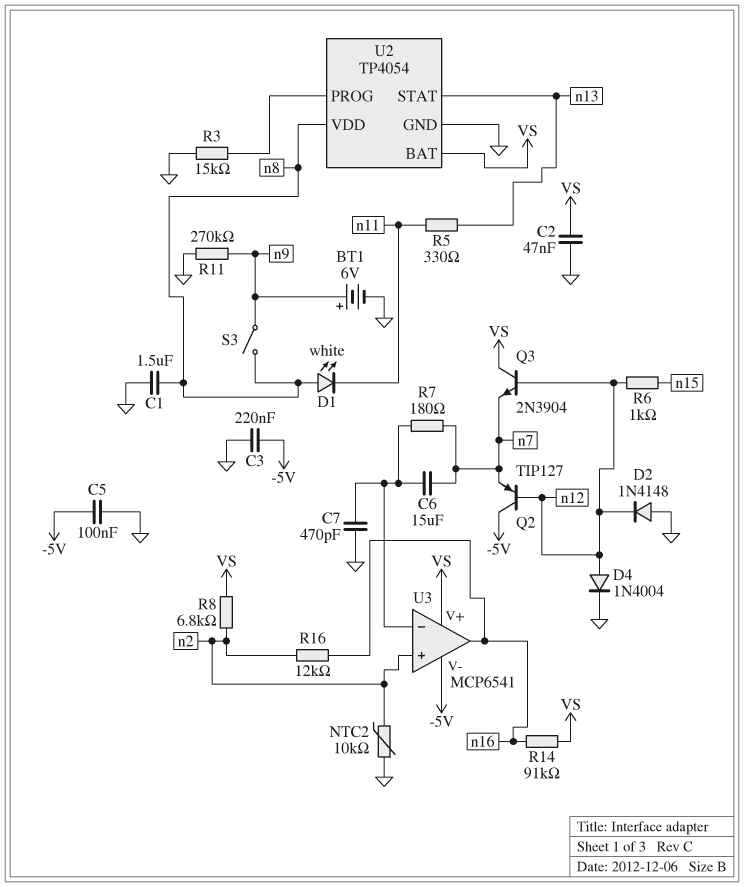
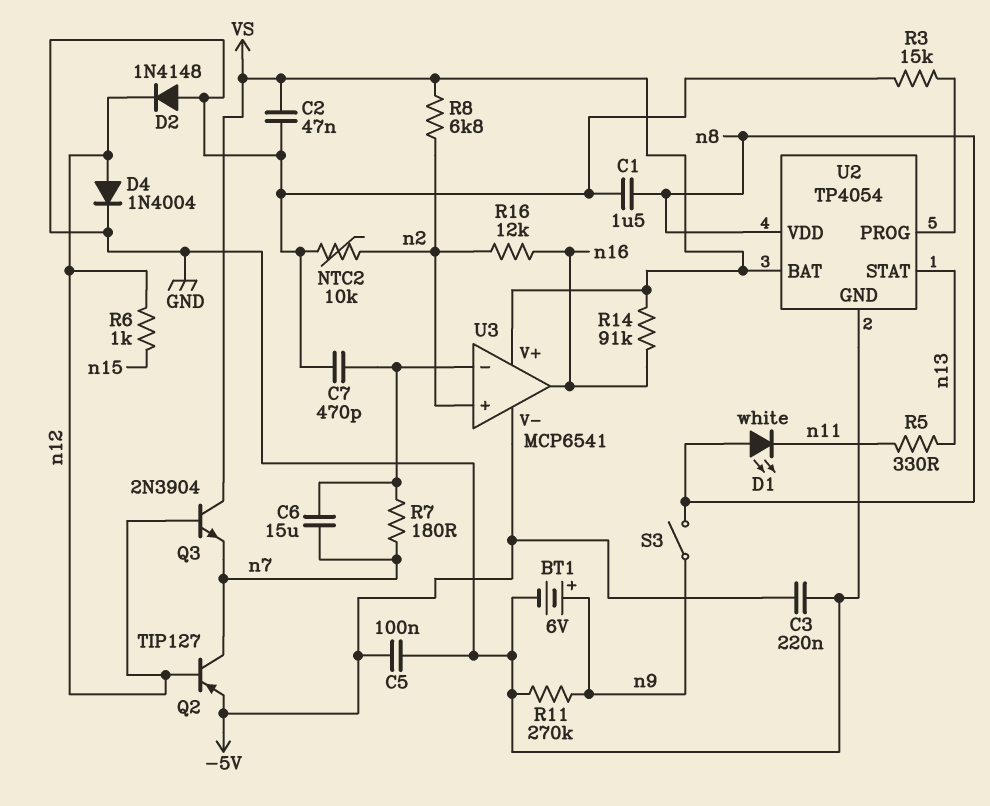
Q2: PNP TIP127 (B n12, C -5V, E n7) -> PNP TIP127 (B n12, C n7, E -5V)

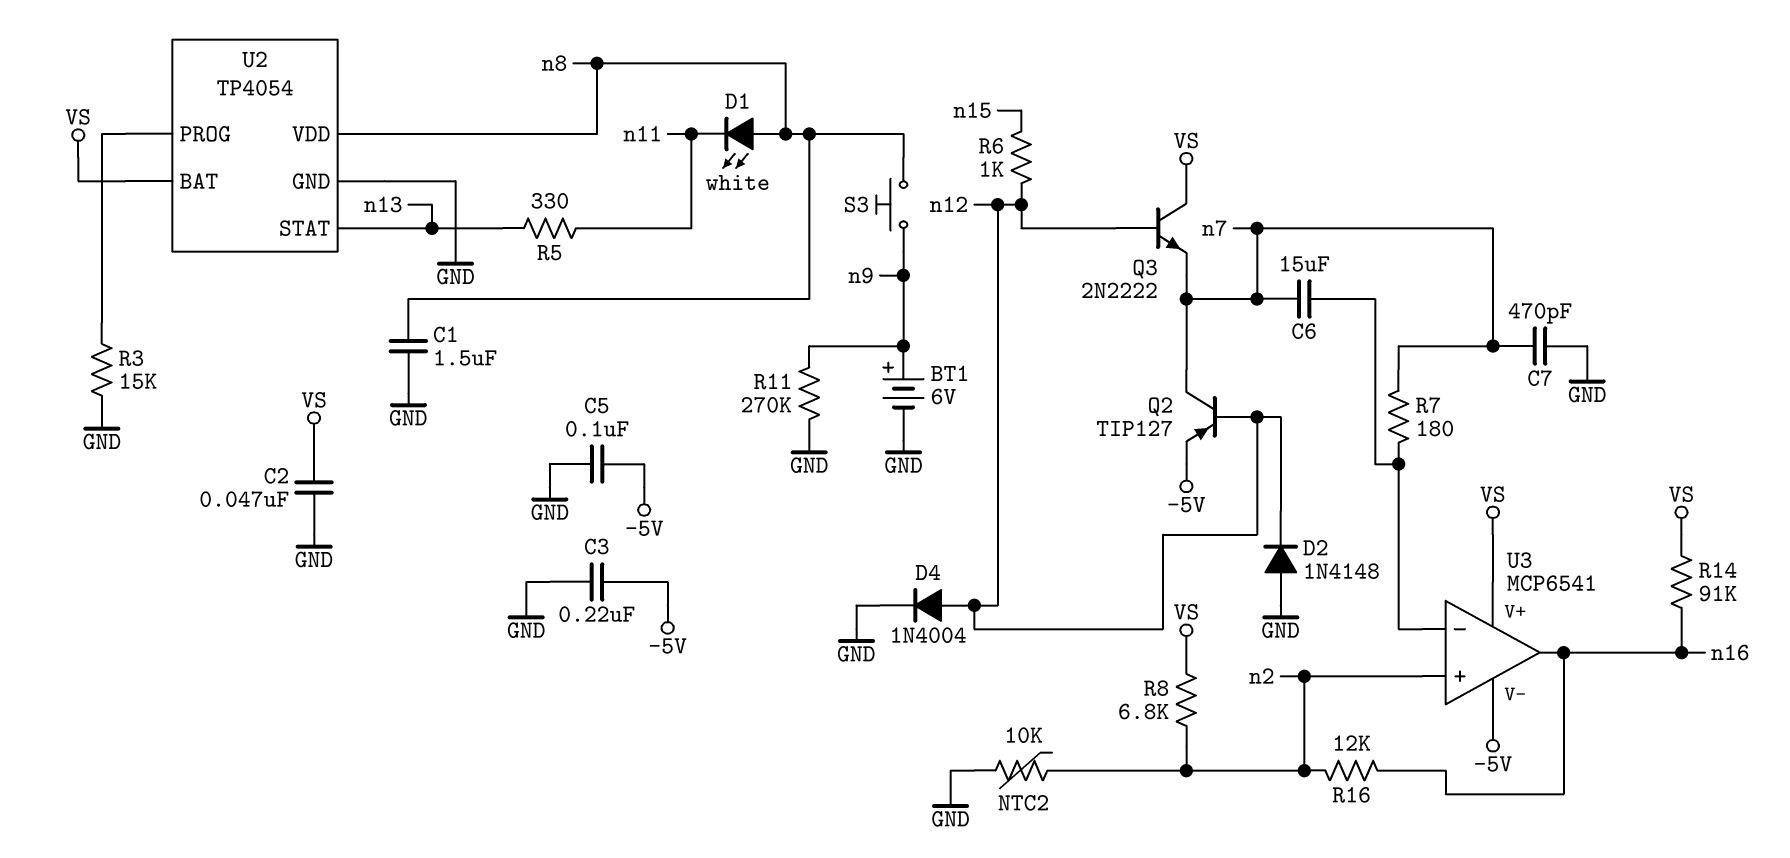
C7: 470pF (GND, U3/in-) -> 470pF (GND, n7)
Q3: NPN 2N3904 (B n12, C VS, E n7) -> NPN 2N2222 (B n12, C VS, E n7)
S3: switch (n8, n9) -> button (n8, n9)

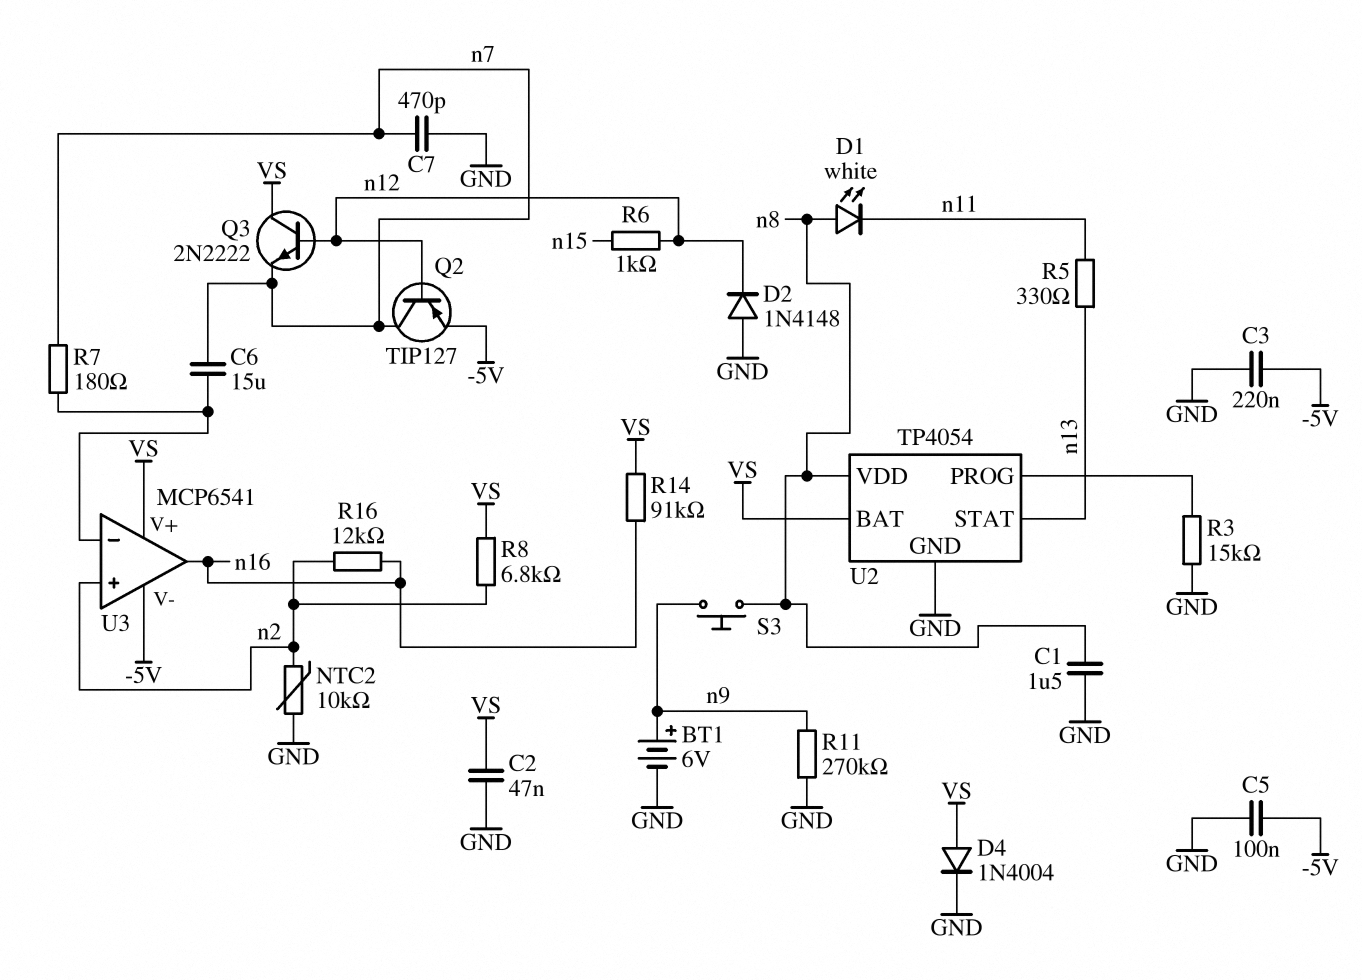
D4: diode 1N4004 (A n12, K GND) -> diode 1N4004 (A VS, K GND)

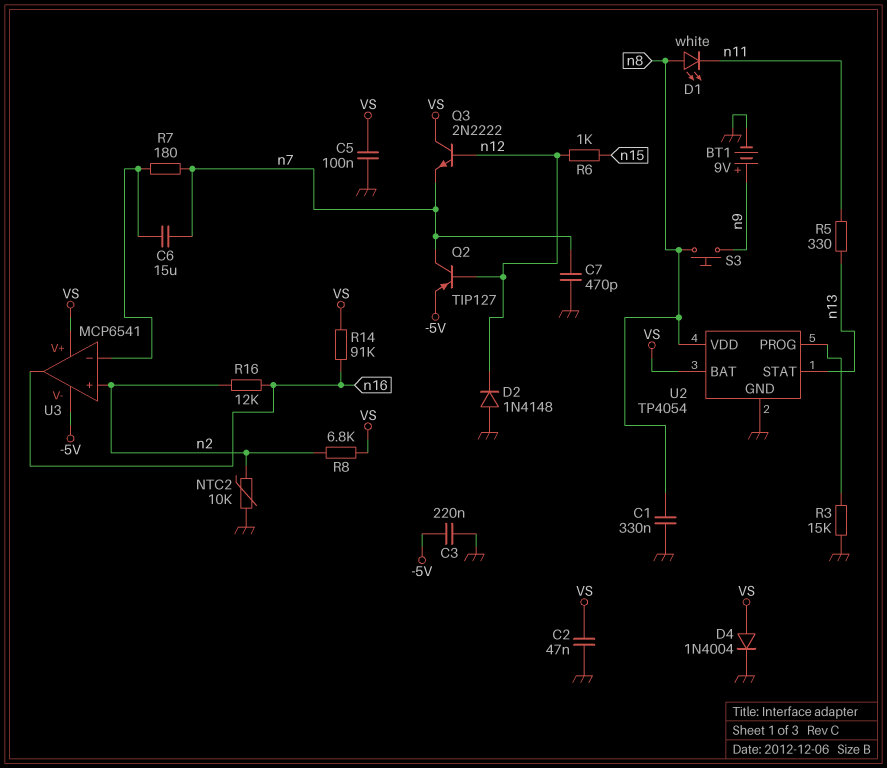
BT1: 6V (plus n9, minus GND) -> 9V (plus n9, minus GND)
C1: 1.5uF (GND, n8) -> 330nF (GND, n8)
C5: 100nF (-5V, GND) -> 100nF (GND, VS)
R11: 270k (GND, n9) -> none

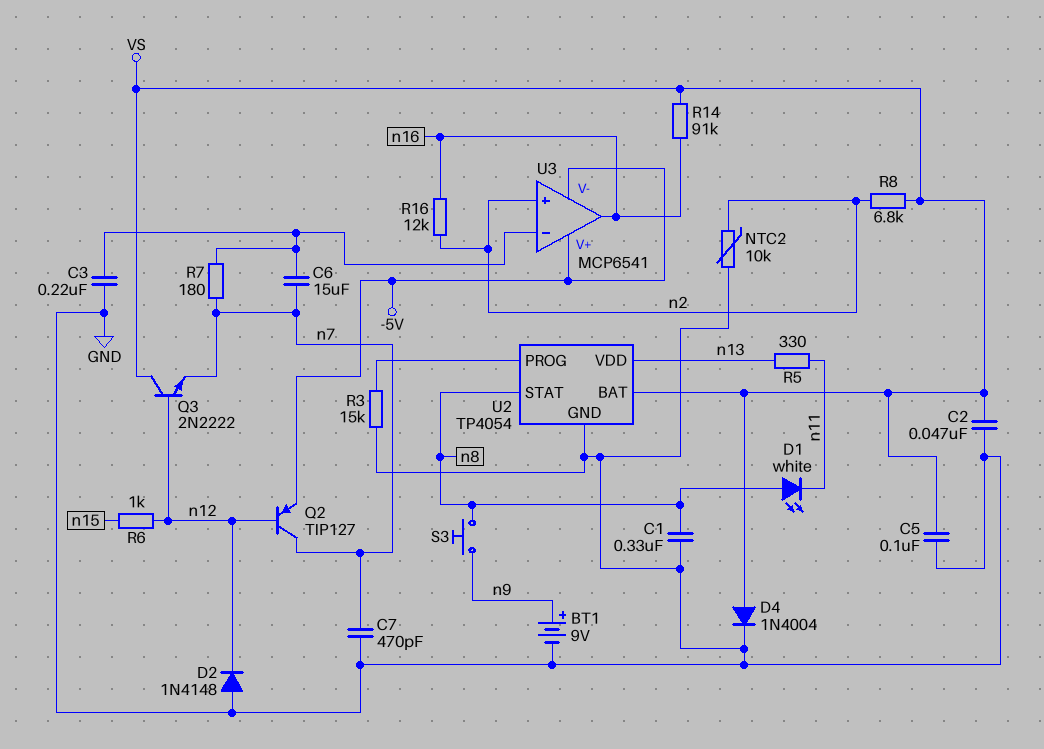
C3: 220nF (-5V, GND) -> 220nF (GND, U3/in-)
U2 pin STAT: n13 -> n8
U2 pin VDD: n8 -> n13
U3 pin V+: VS -> -5V

